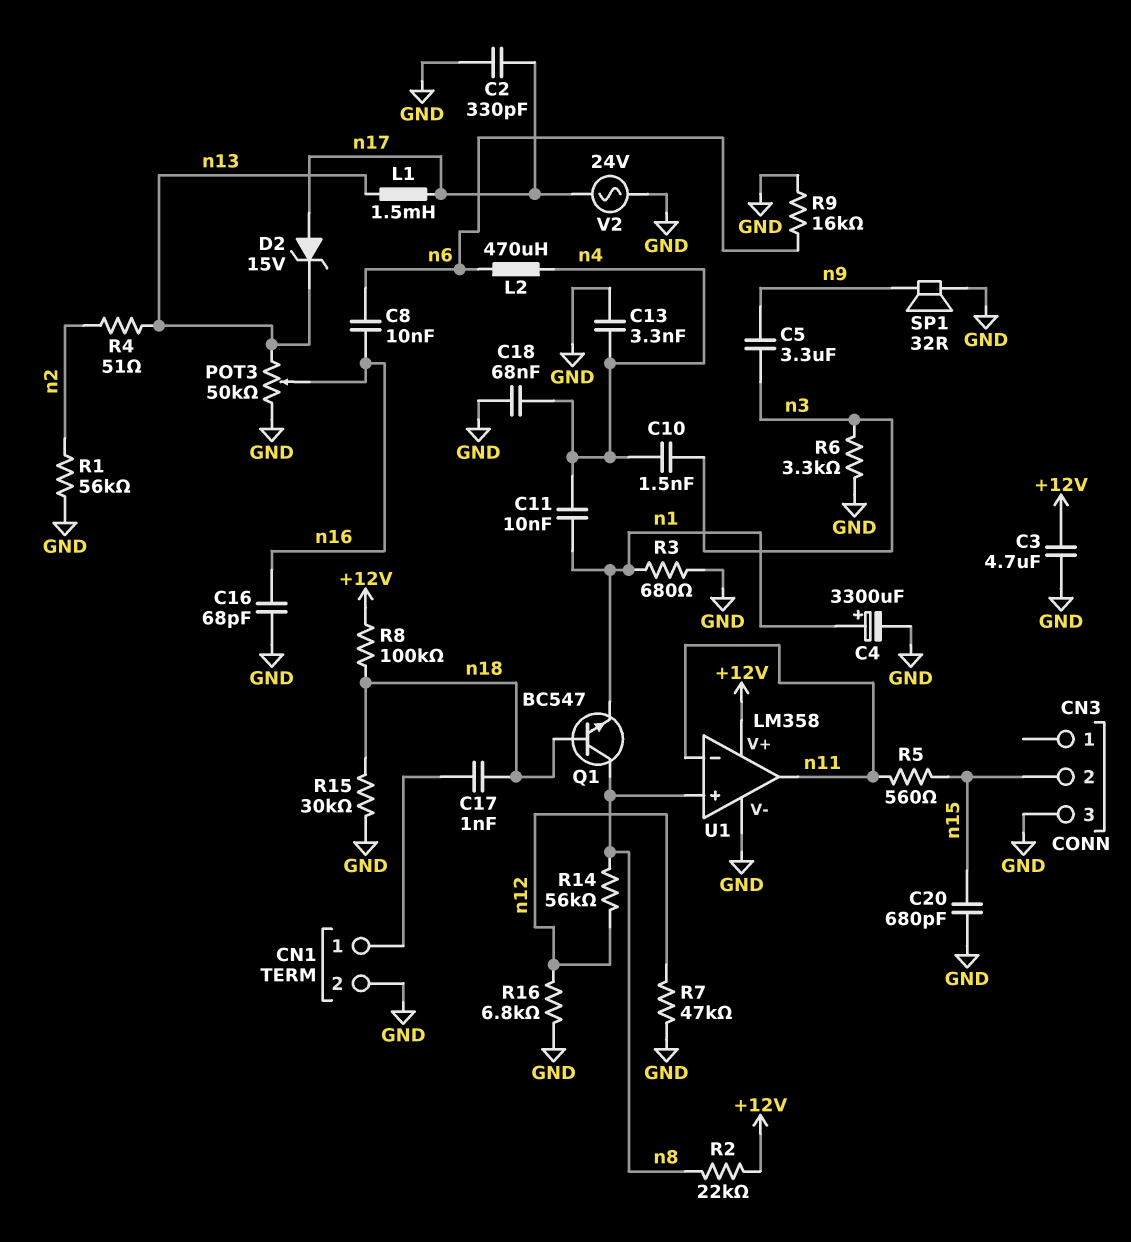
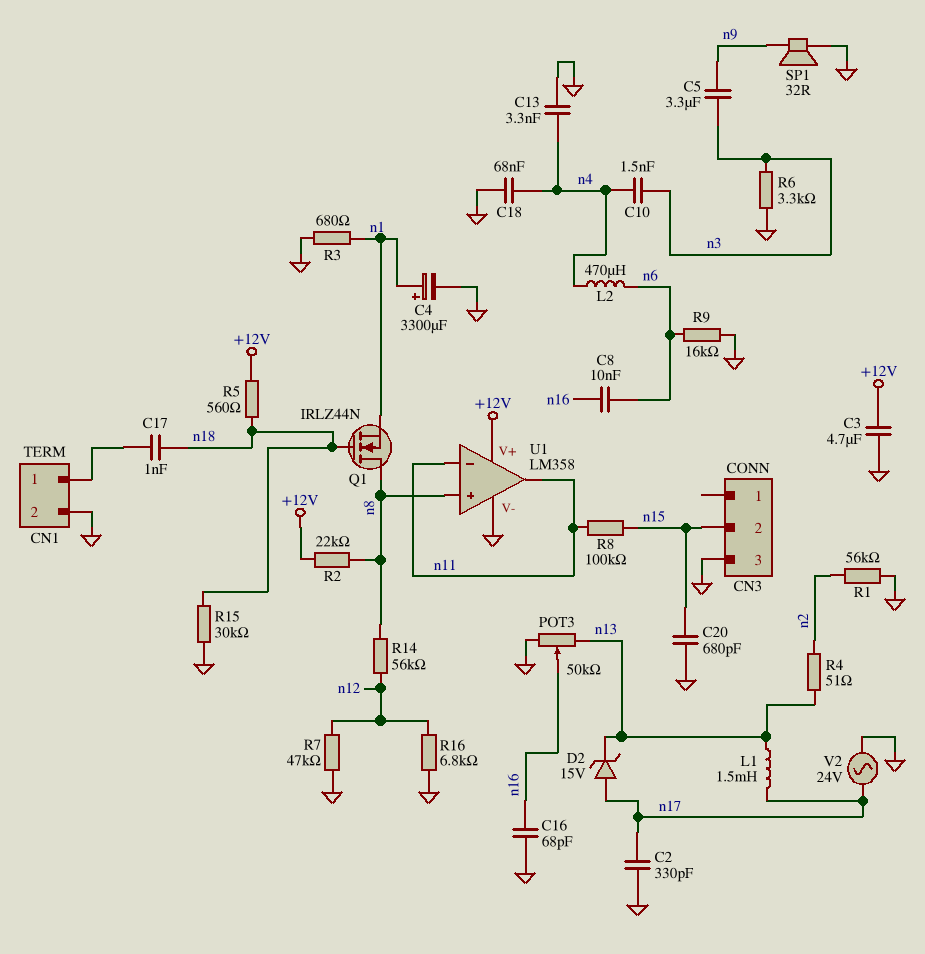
C11: 10nF (n1, n4) -> none
Q1: NPN BC547 (B n18, C n8, E n1) -> NMOS IRLZ44N (G n18, D n8, S n1)
R5: 560 (n11, n15) -> 560 (+12V, n18)
R8: 100k (+12V, n18) -> 100k (n11, n15)

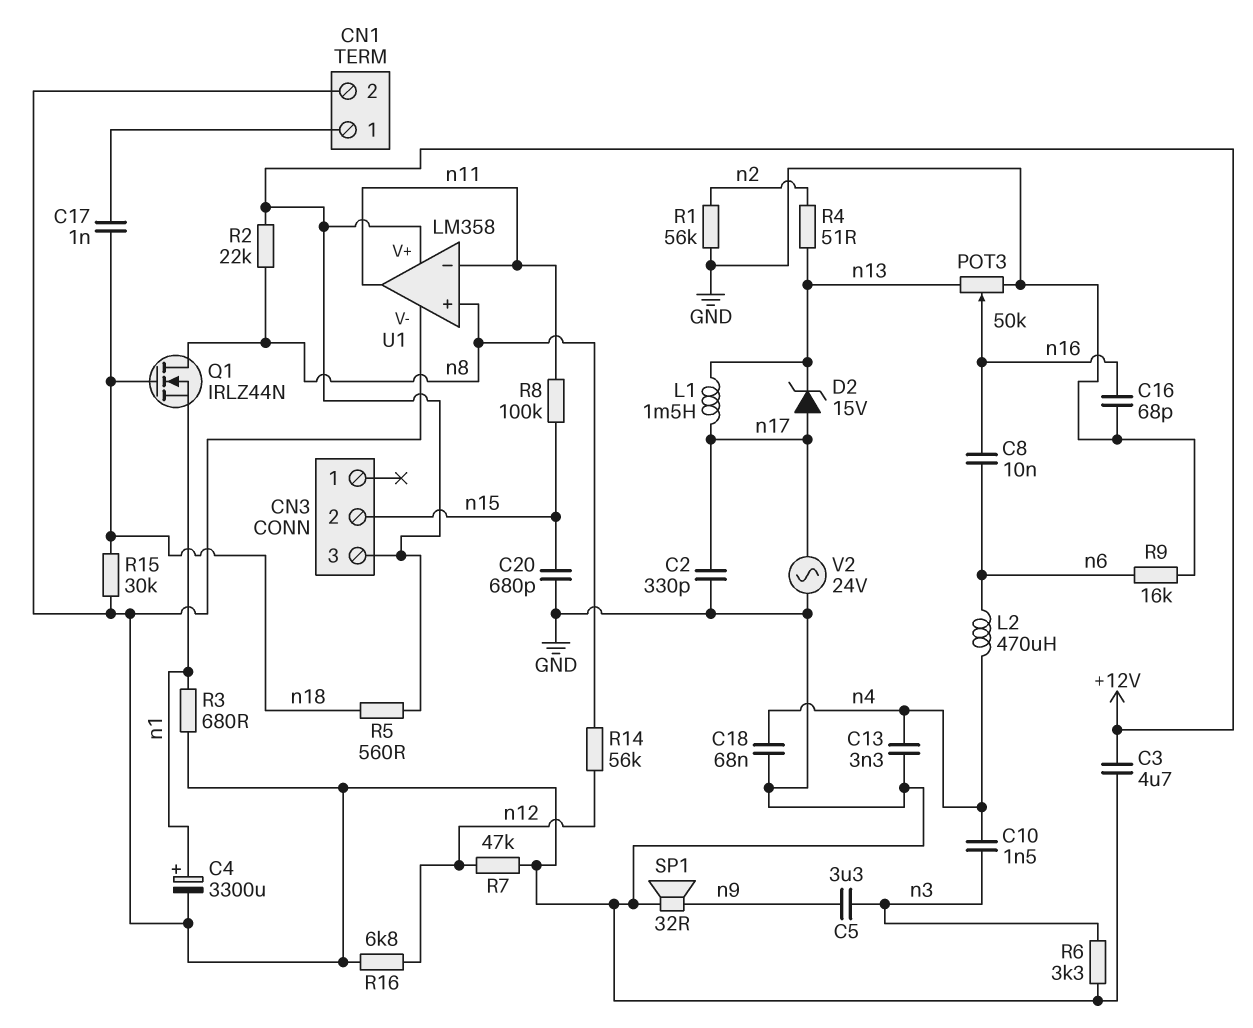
CN3 pin 3: GND -> +12V

